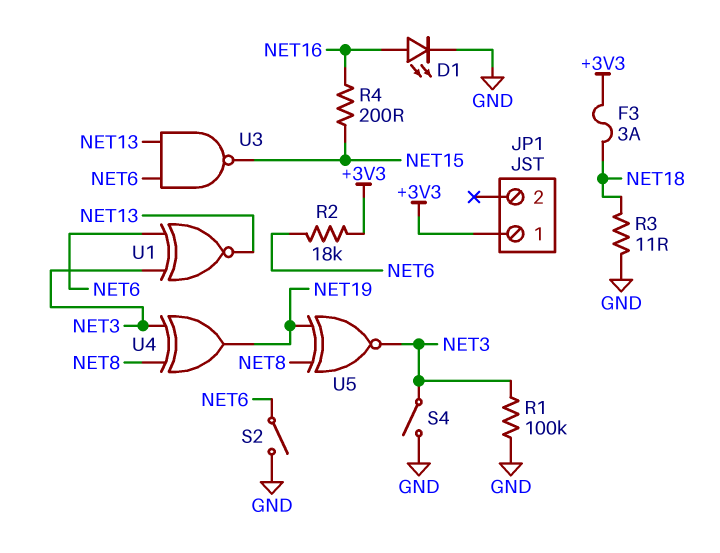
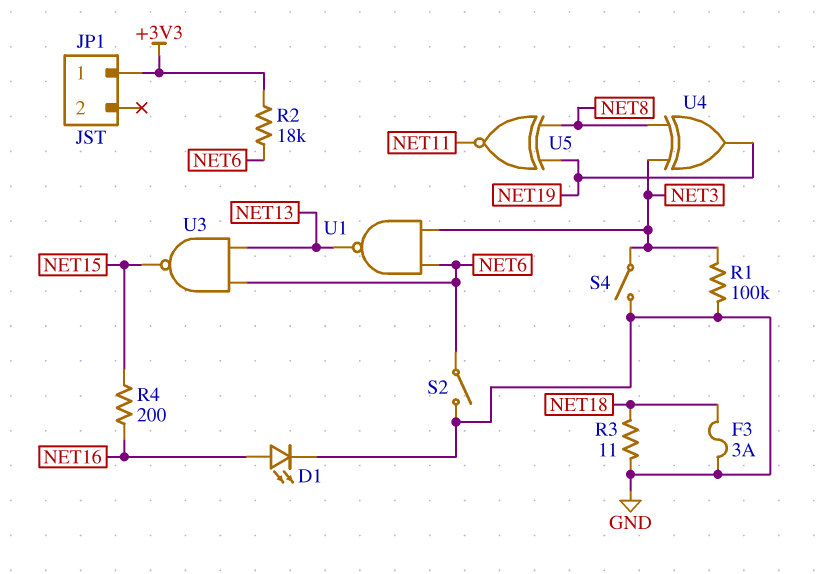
F3: 3A (+3V3, NET18) -> 3A (GND, NET18)
U1: XNOR (in NET3, in NET6, out NET13) -> NAND (in NET3, in NET6, out NET13)
U5: XNOR (in NET8, in NET19, out NET3) -> XNOR (in NET8, in NET19, out NET11)

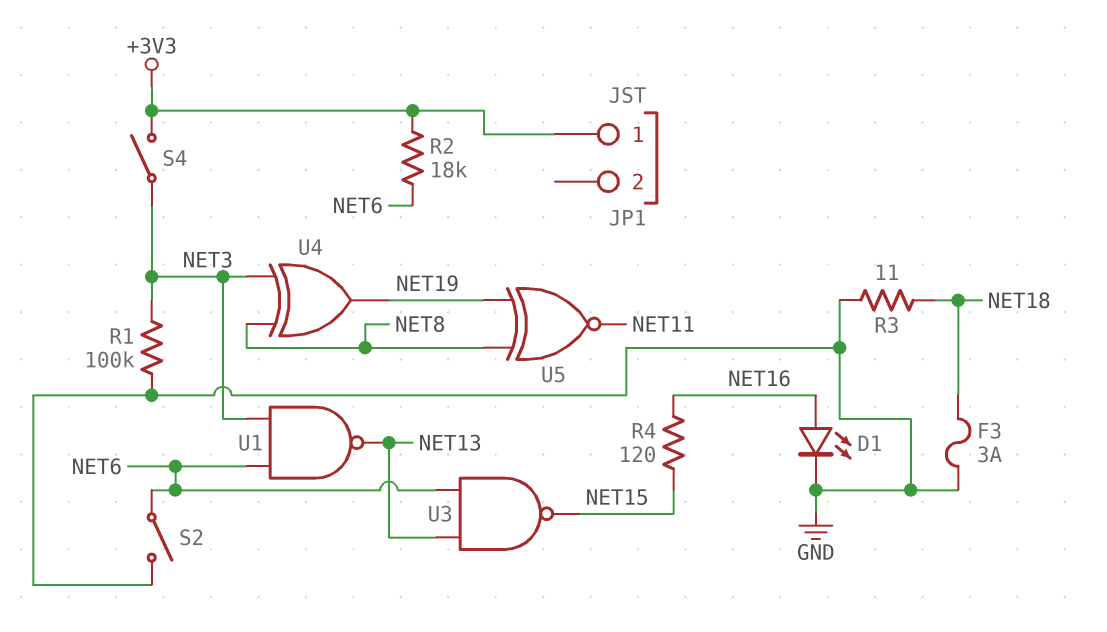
R4: 200 (NET15, NET16) -> 120 (NET15, NET16)
S4: switch (GND, NET3) -> switch (+3V3, NET3)

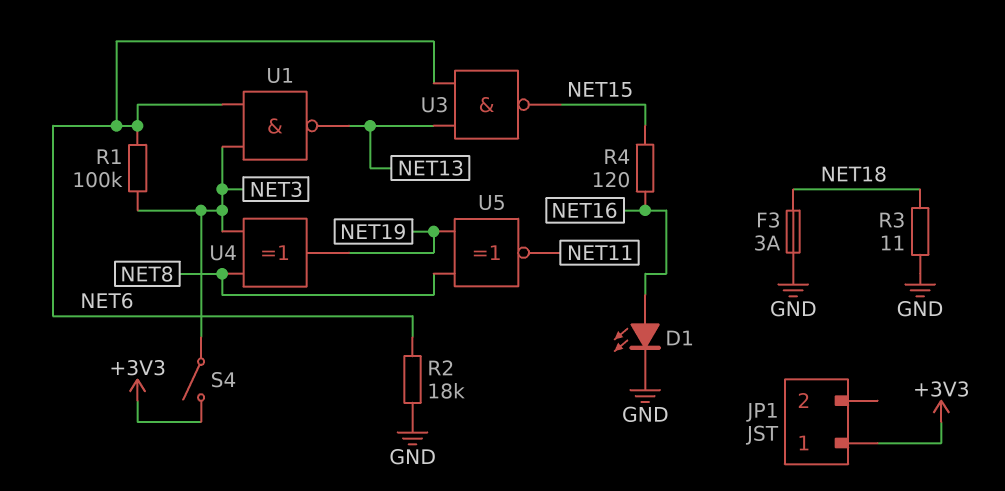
R1: 100k (GND, NET3) -> 100k (NET3, NET6)
R2: 18k (+3V3, NET6) -> 18k (GND, NET6)
S2: switch (GND, NET6) -> none

